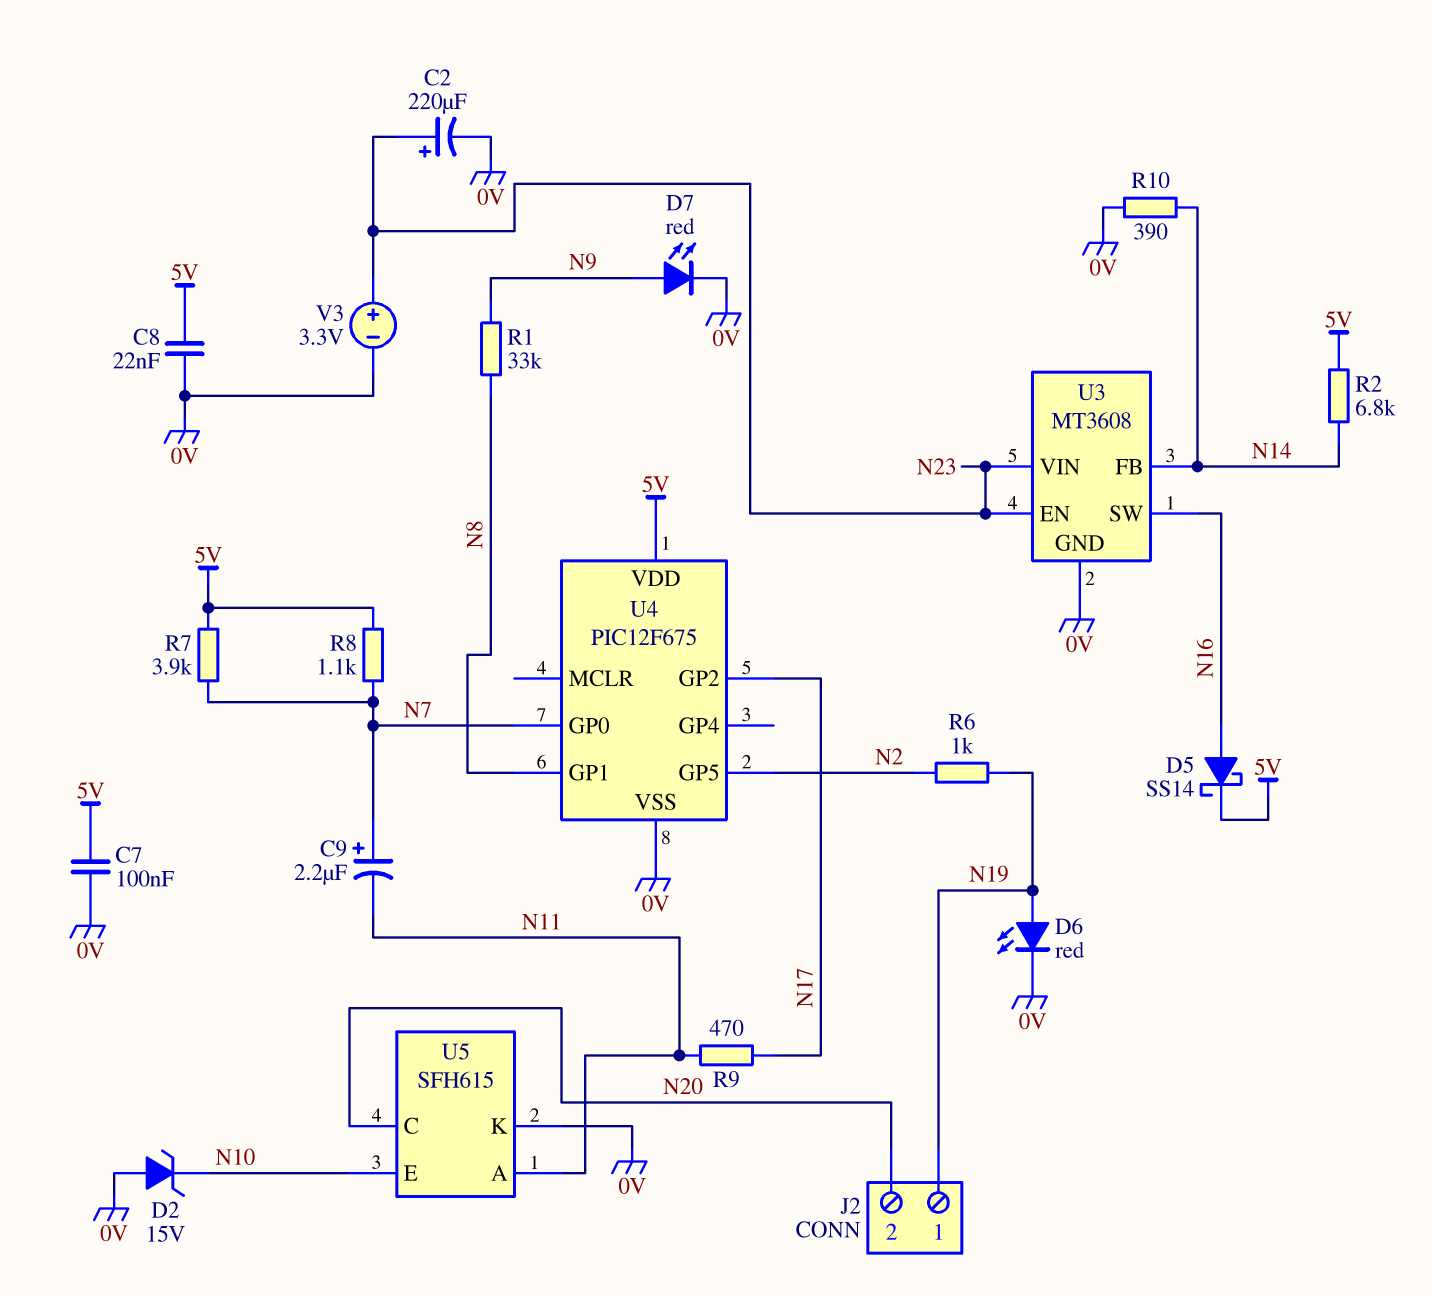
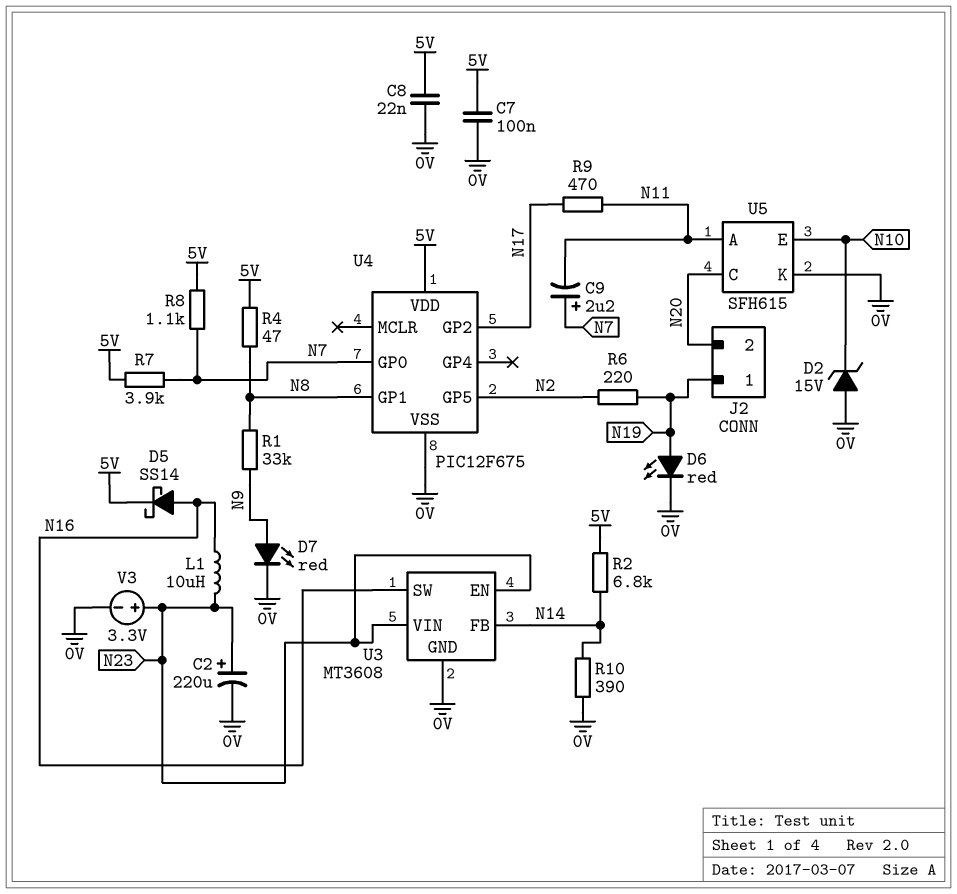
L1: none -> 10uH (N16, N23)
R4: none -> 47 (5V, N8)
R6: 1k (N2, N19) -> 220 (N2, N19)

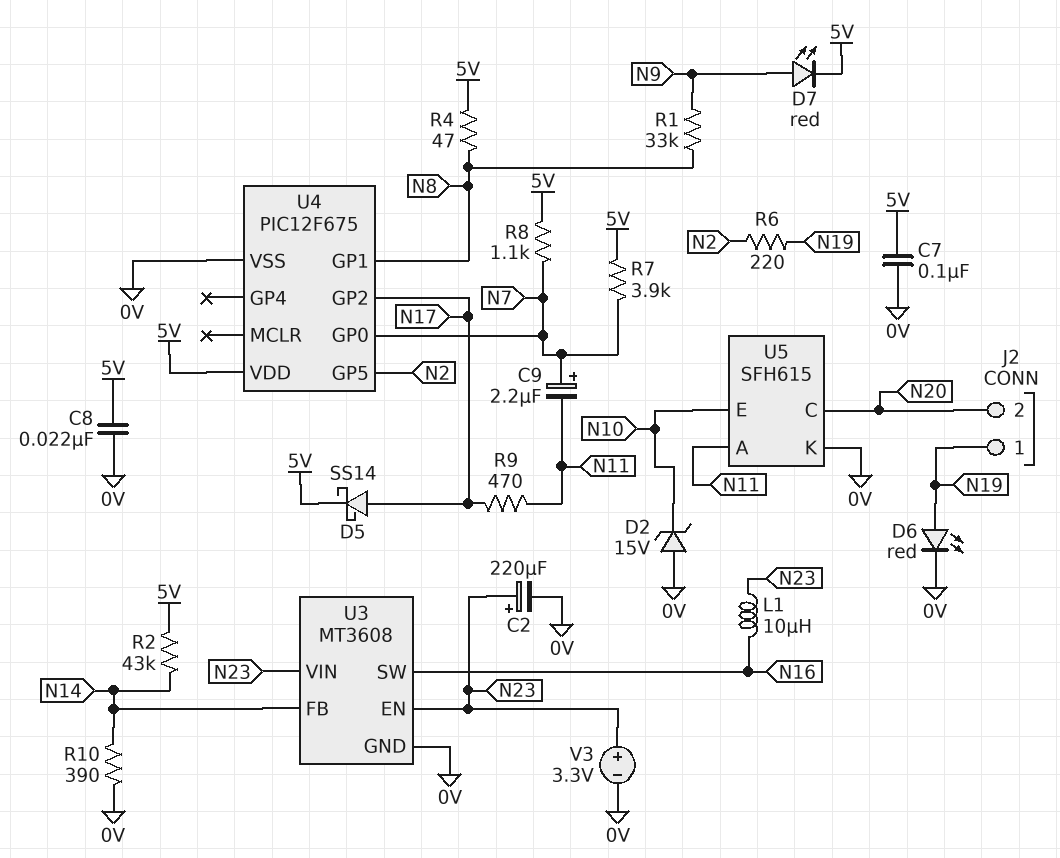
D5: schottky SS14 (A N16, K 5V) -> schottky SS14 (A N17, K 5V)
D7: LED red (A N9, K 0V) -> LED red (A N9, K 5V)
R2: 6.8k (5V, N14) -> 43k (5V, N14)

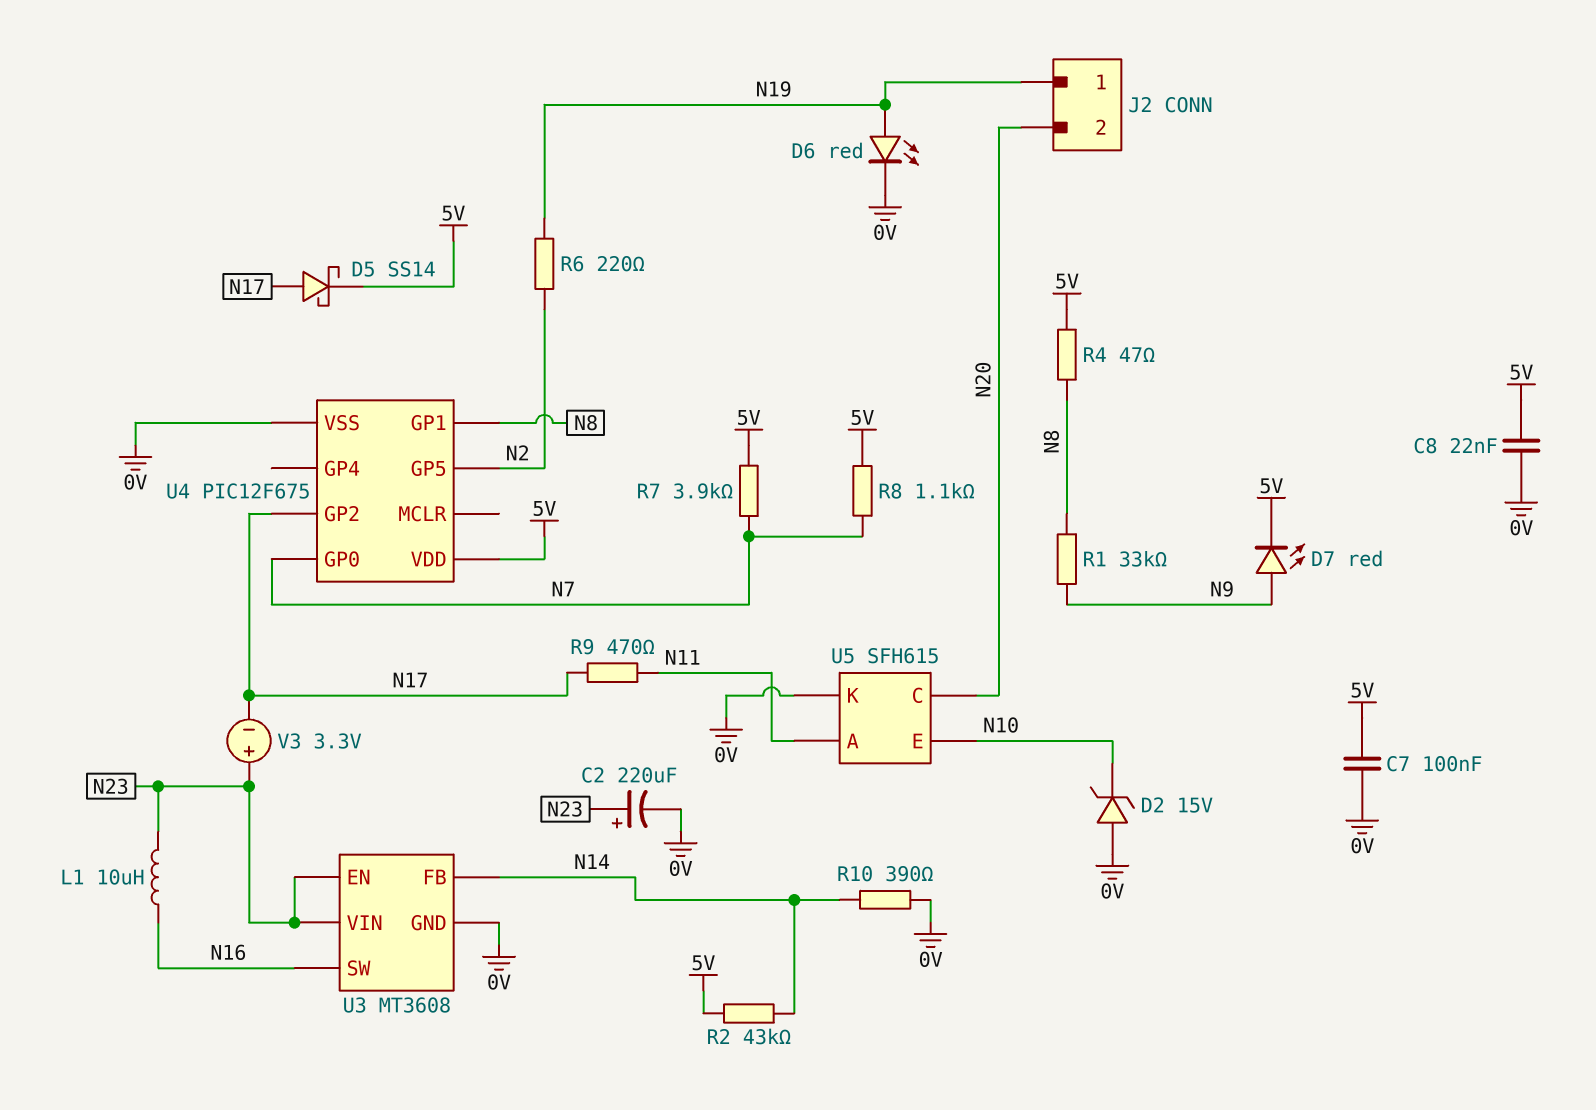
C9: 2.2uF (plus N7, minus N11) -> none
V3: 3.3V (plus N23, minus 0V) -> 3.3V (plus N23, minus N17)

